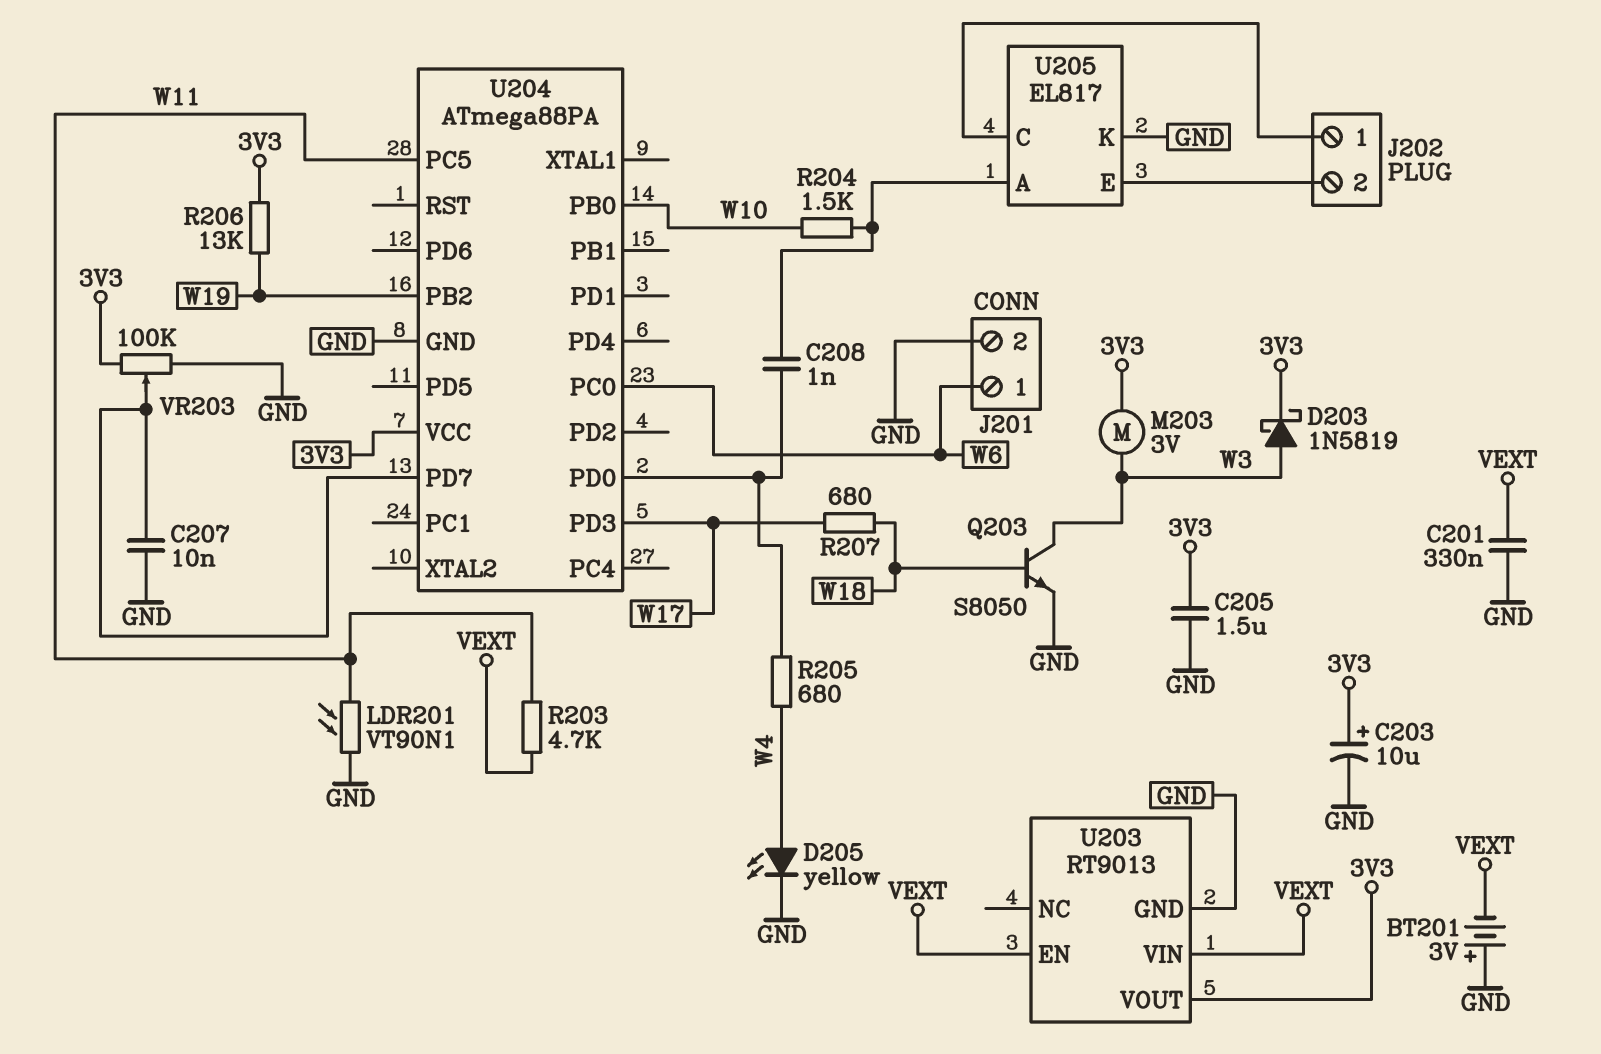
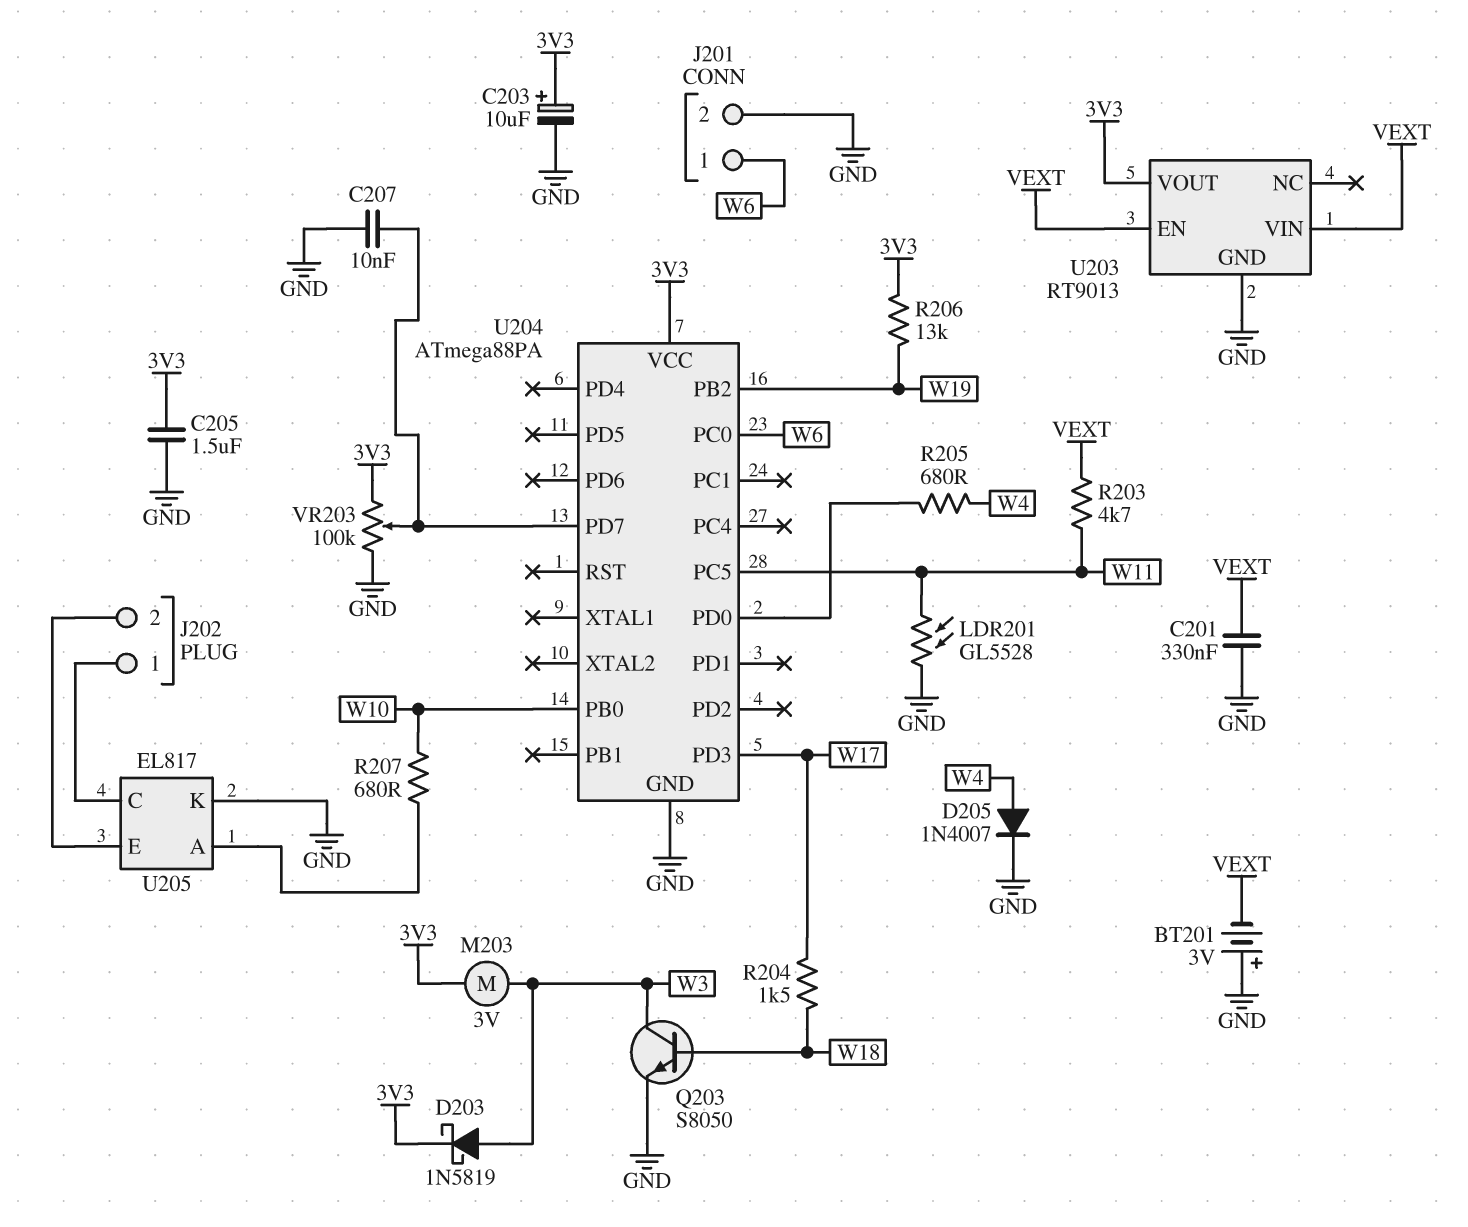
C208: 1nF (U204/PD0, U205/A) -> none
D205: LED yellow (A W4, K GND) -> diode 1N4007 (A W4, K GND)
LDR201: VT90N1 (GND, W11) -> GL5528 (GND, W11)
R204: 1.5k (U205/A, W10) -> 1.5k (W17, W18)
R207: 680 (W17, W18) -> 680 (U205/A, W10)

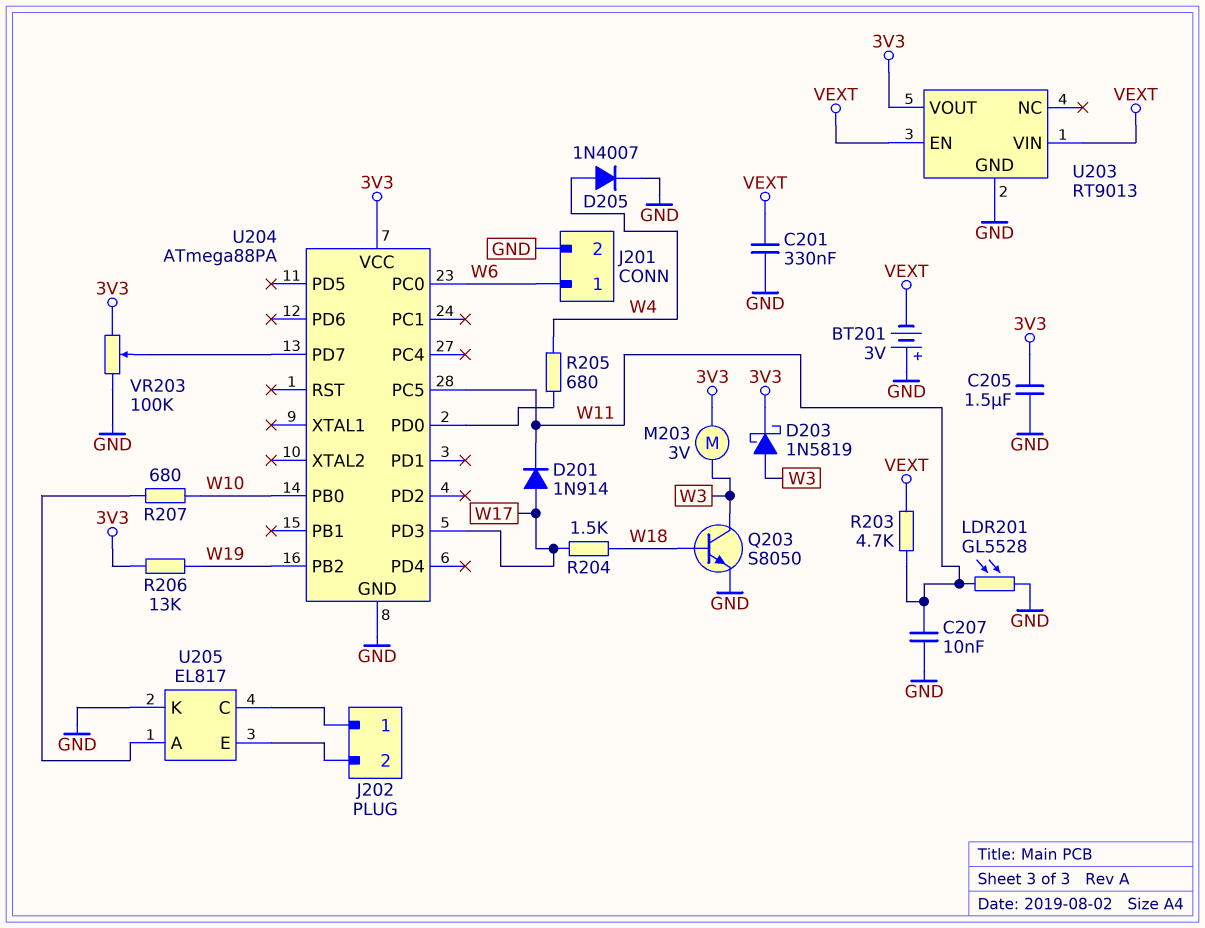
C203: 10uF (plus 3V3, minus GND) -> none
C207: 10nF (GND, U204/PD7) -> 10nF (GND, W11)
D201: none -> diode 1N914 (A W17, K W11)

